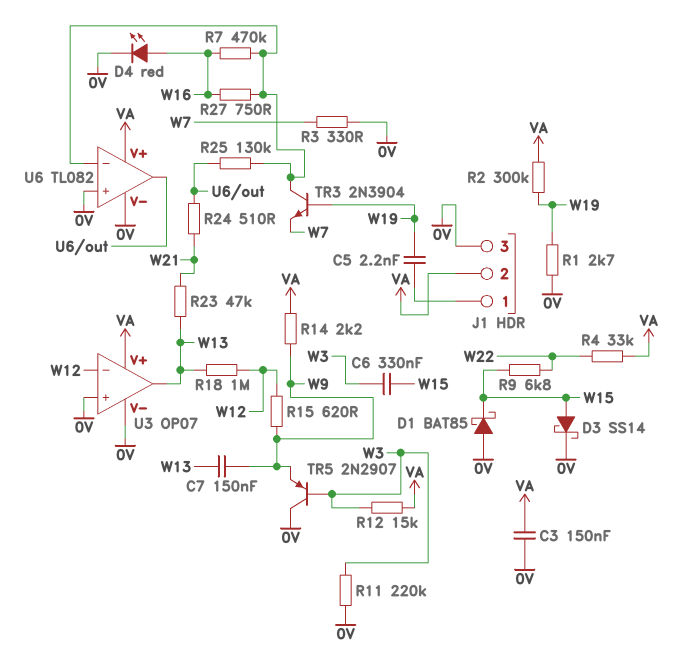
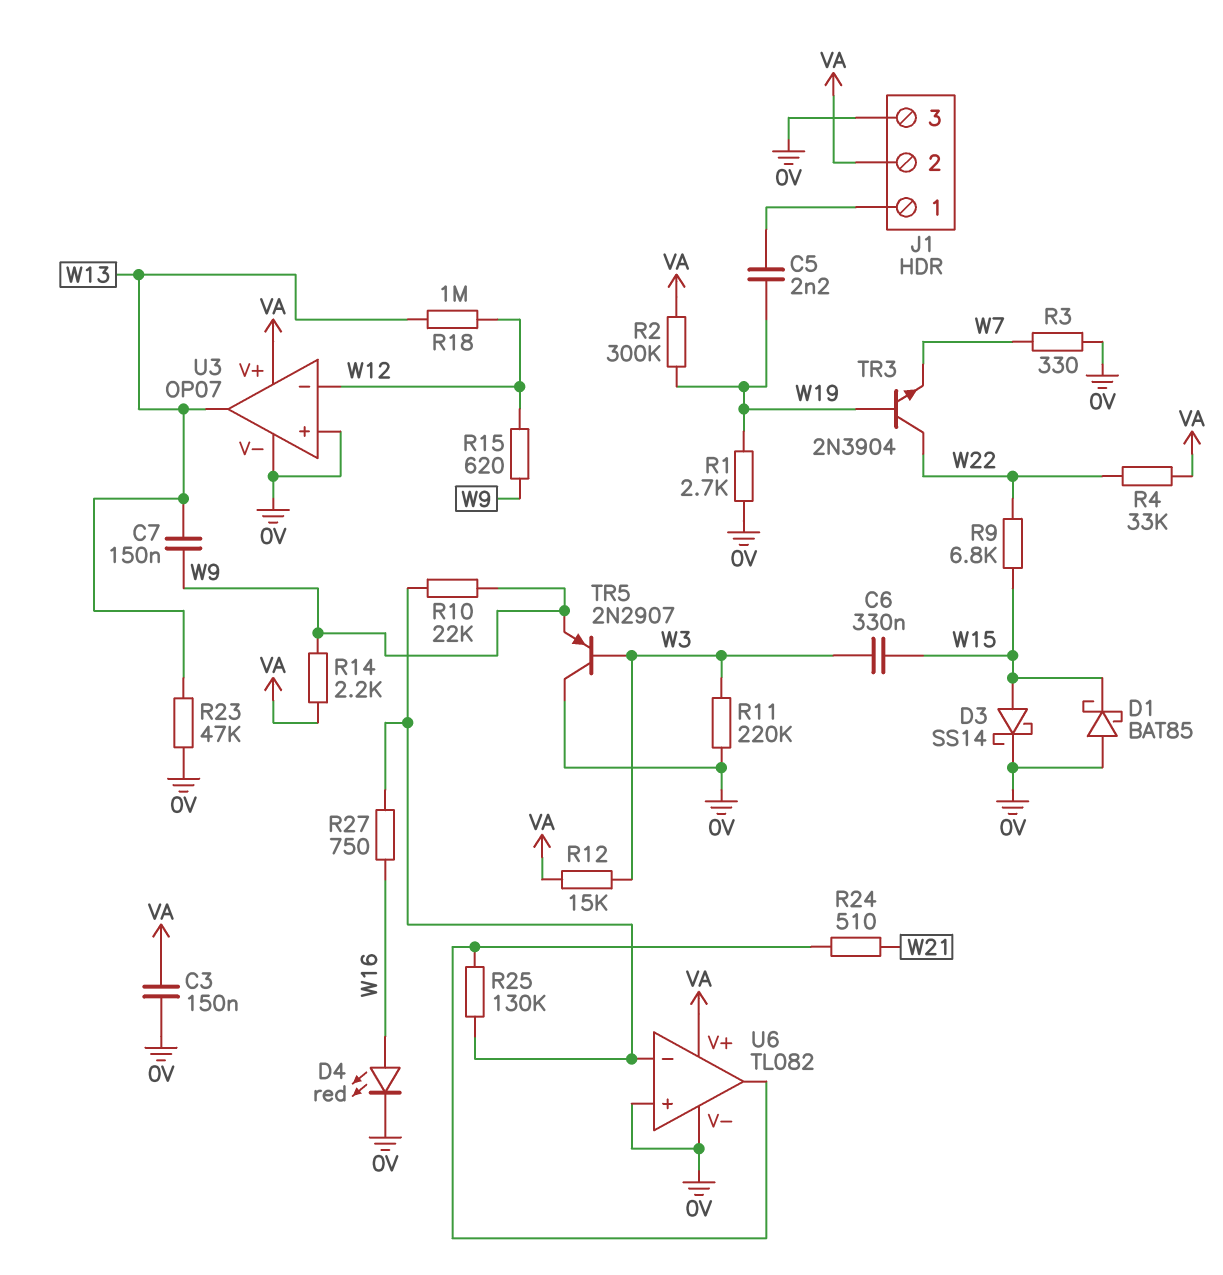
R7: 470k (U6/in-, W16) -> none
R10: none -> 22k (U6/in-, W9)
R23: 47k (W13, W21) -> 47k (0V, W13)
TR3: NPN 2N3904 (B W19, C U6/in-, E W7) -> NPN 2N3904 (B W19, C W22, E W7)

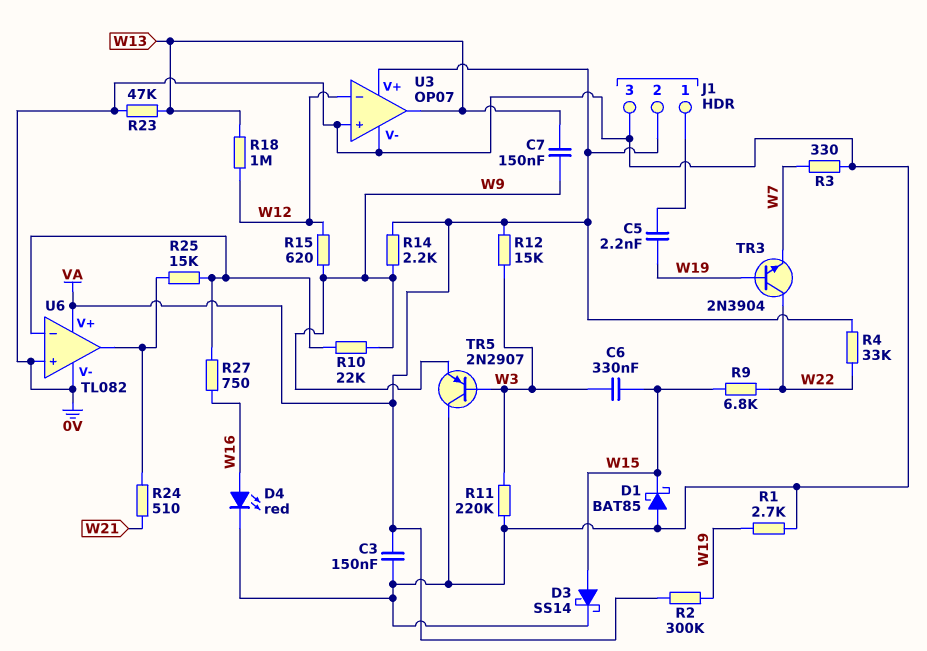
R25: 130k (U6/in-, U6/out) -> 15k (U6/in-, U6/out)

